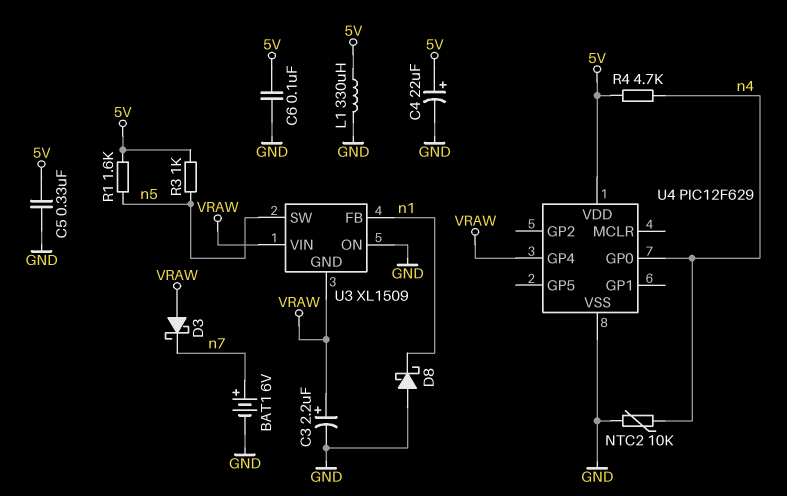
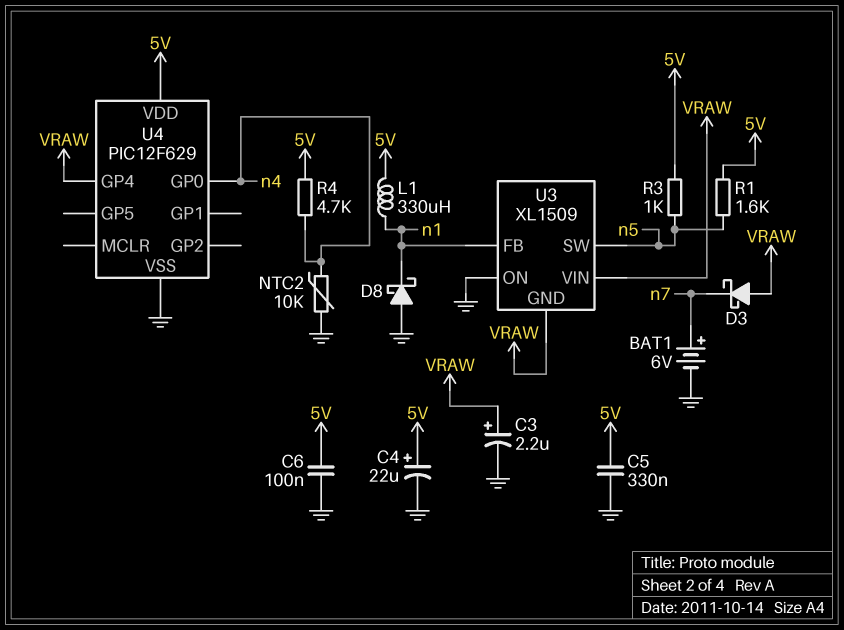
L1: 330uH (5V, GND) -> 330uH (5V, n1)

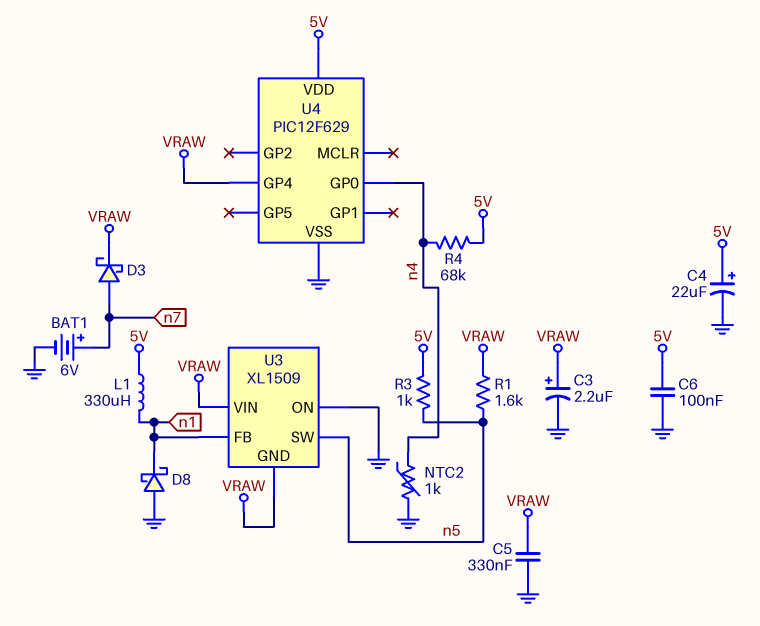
C5: 330nF (5V, GND) -> 330nF (GND, VRAW)
D3: schottky (A VRAW, K n7) -> schottky (A n7, K VRAW)
NTC2: 10k (GND, n4) -> 1k (GND, n4)
R1: 1.6k (5V, n5) -> 1.6k (VRAW, n5)
R4: 4.7k (5V, n4) -> 68k (5V, n4)

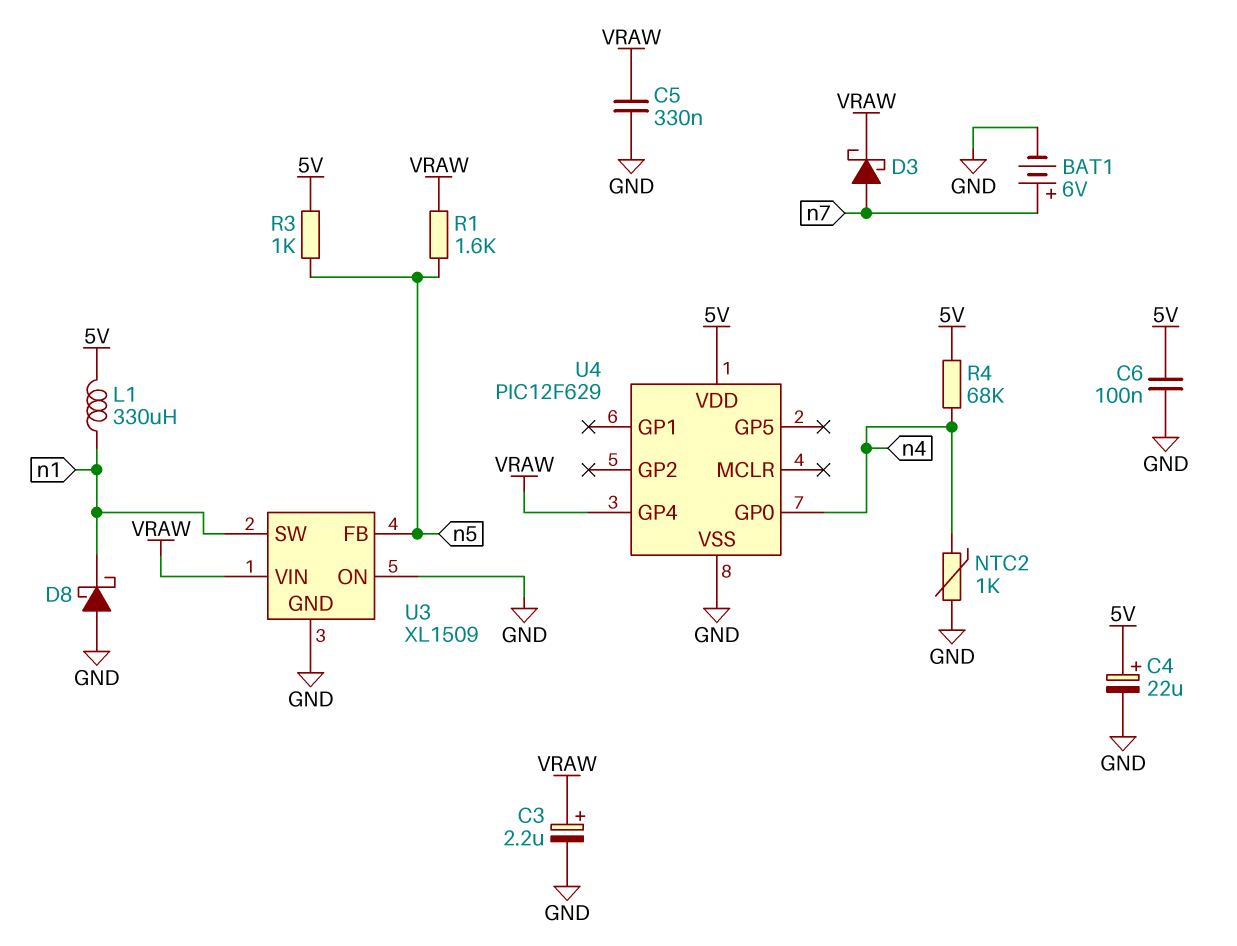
U3 pin FB: n1 -> n5
U3 pin GND: VRAW -> GND
U3 pin SW: n5 -> n1

